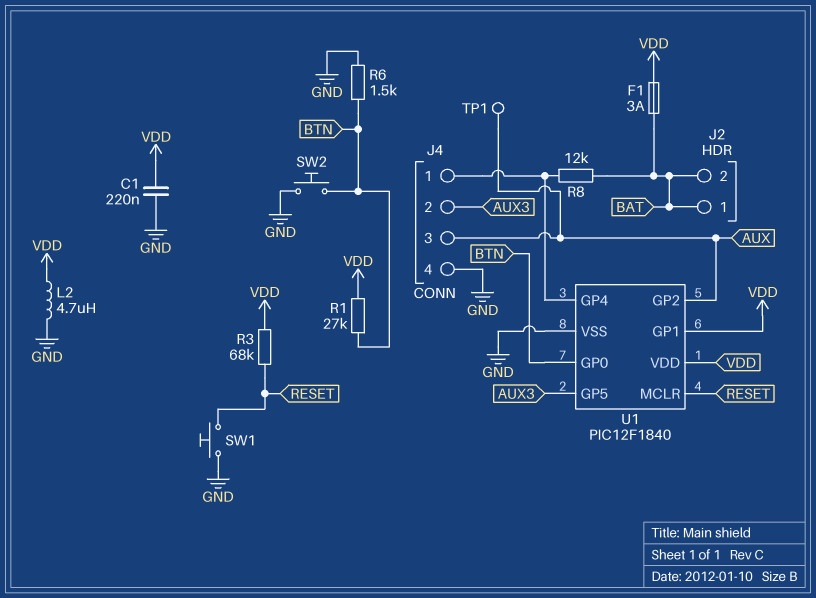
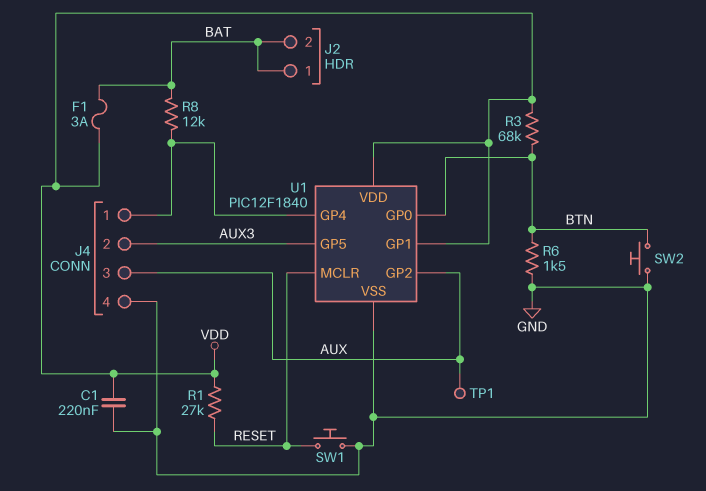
L2: 4.7uH (GND, VDD) -> none
R1: 27k (BTN, VDD) -> 27k (RESET, VDD)
R3: 68k (RESET, VDD) -> 68k (BTN, VDD)

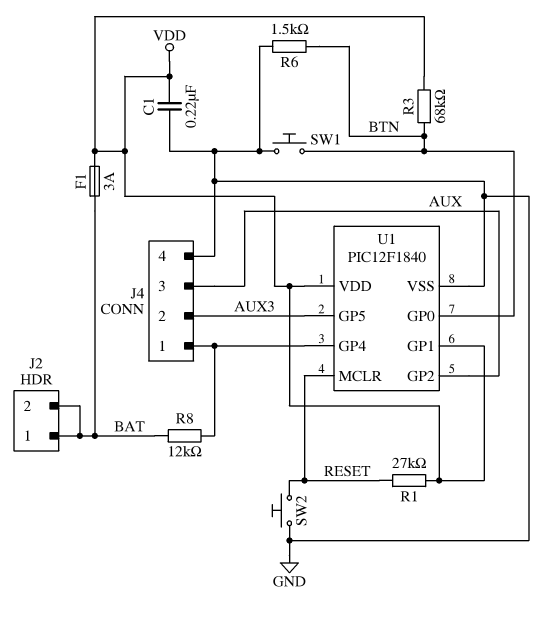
SW1: button (GND, RESET) -> button (BTN, GND)
SW2: button (BTN, GND) -> button (GND, RESET)
TP1: test point (AUX) -> none

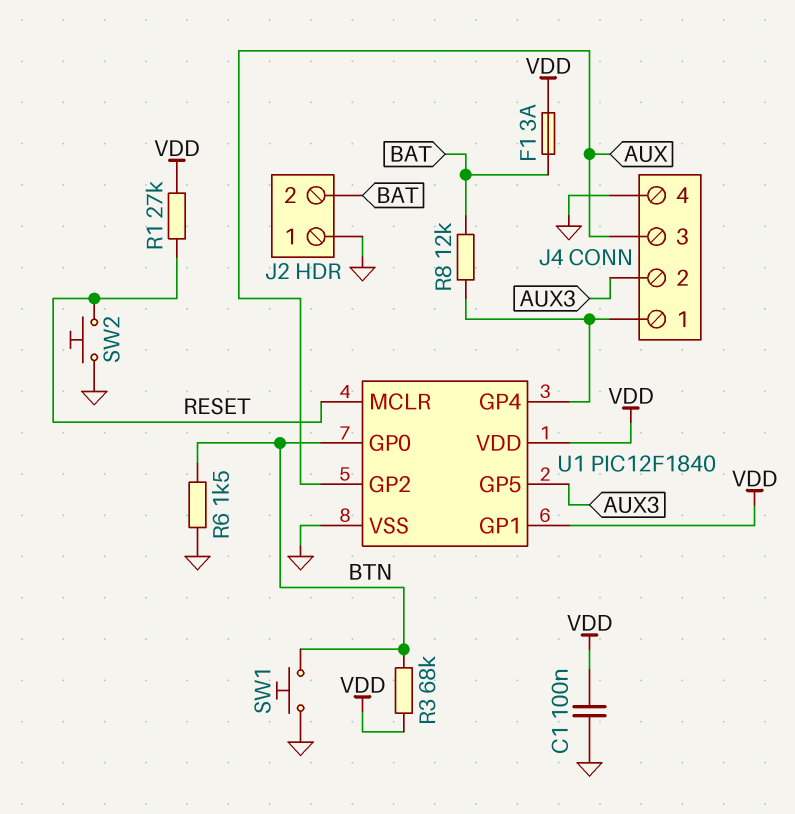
C1: 220nF (GND, VDD) -> 100nF (GND, VDD)
J2 pin 1: BAT -> GND

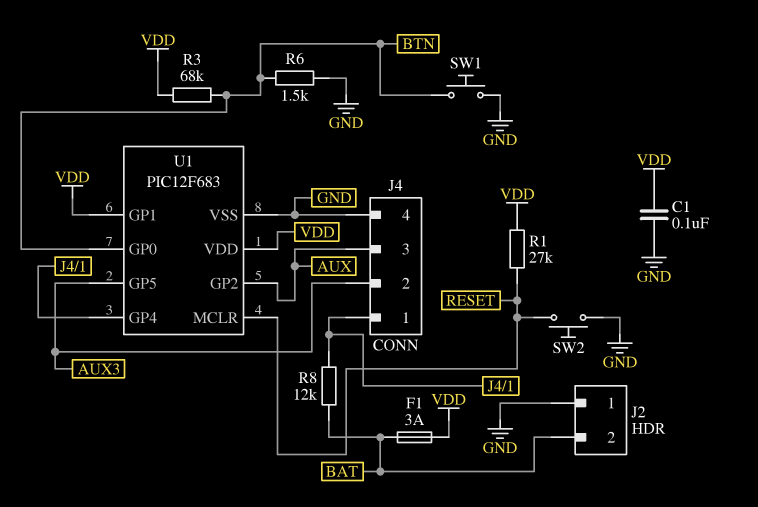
U1: PIC12F1840 -> PIC12F683

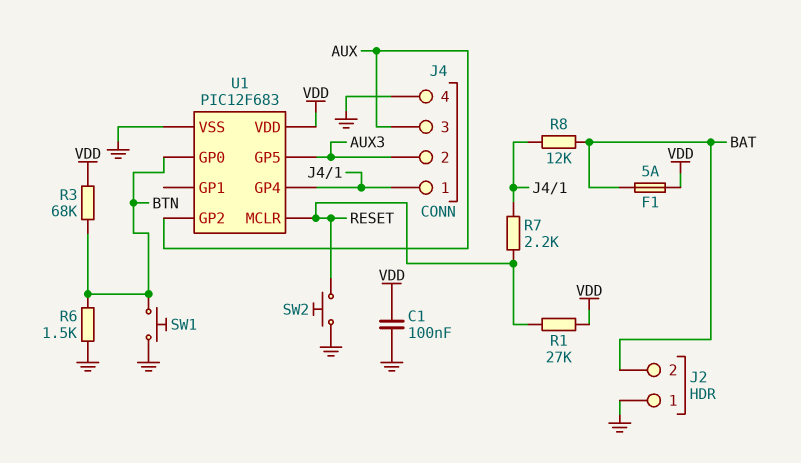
F1: 3A (BAT, VDD) -> 5A (BAT, VDD)
R7: none -> 2.2k (J4/1, RESET)
U1 pin GP1: VDD -> none

